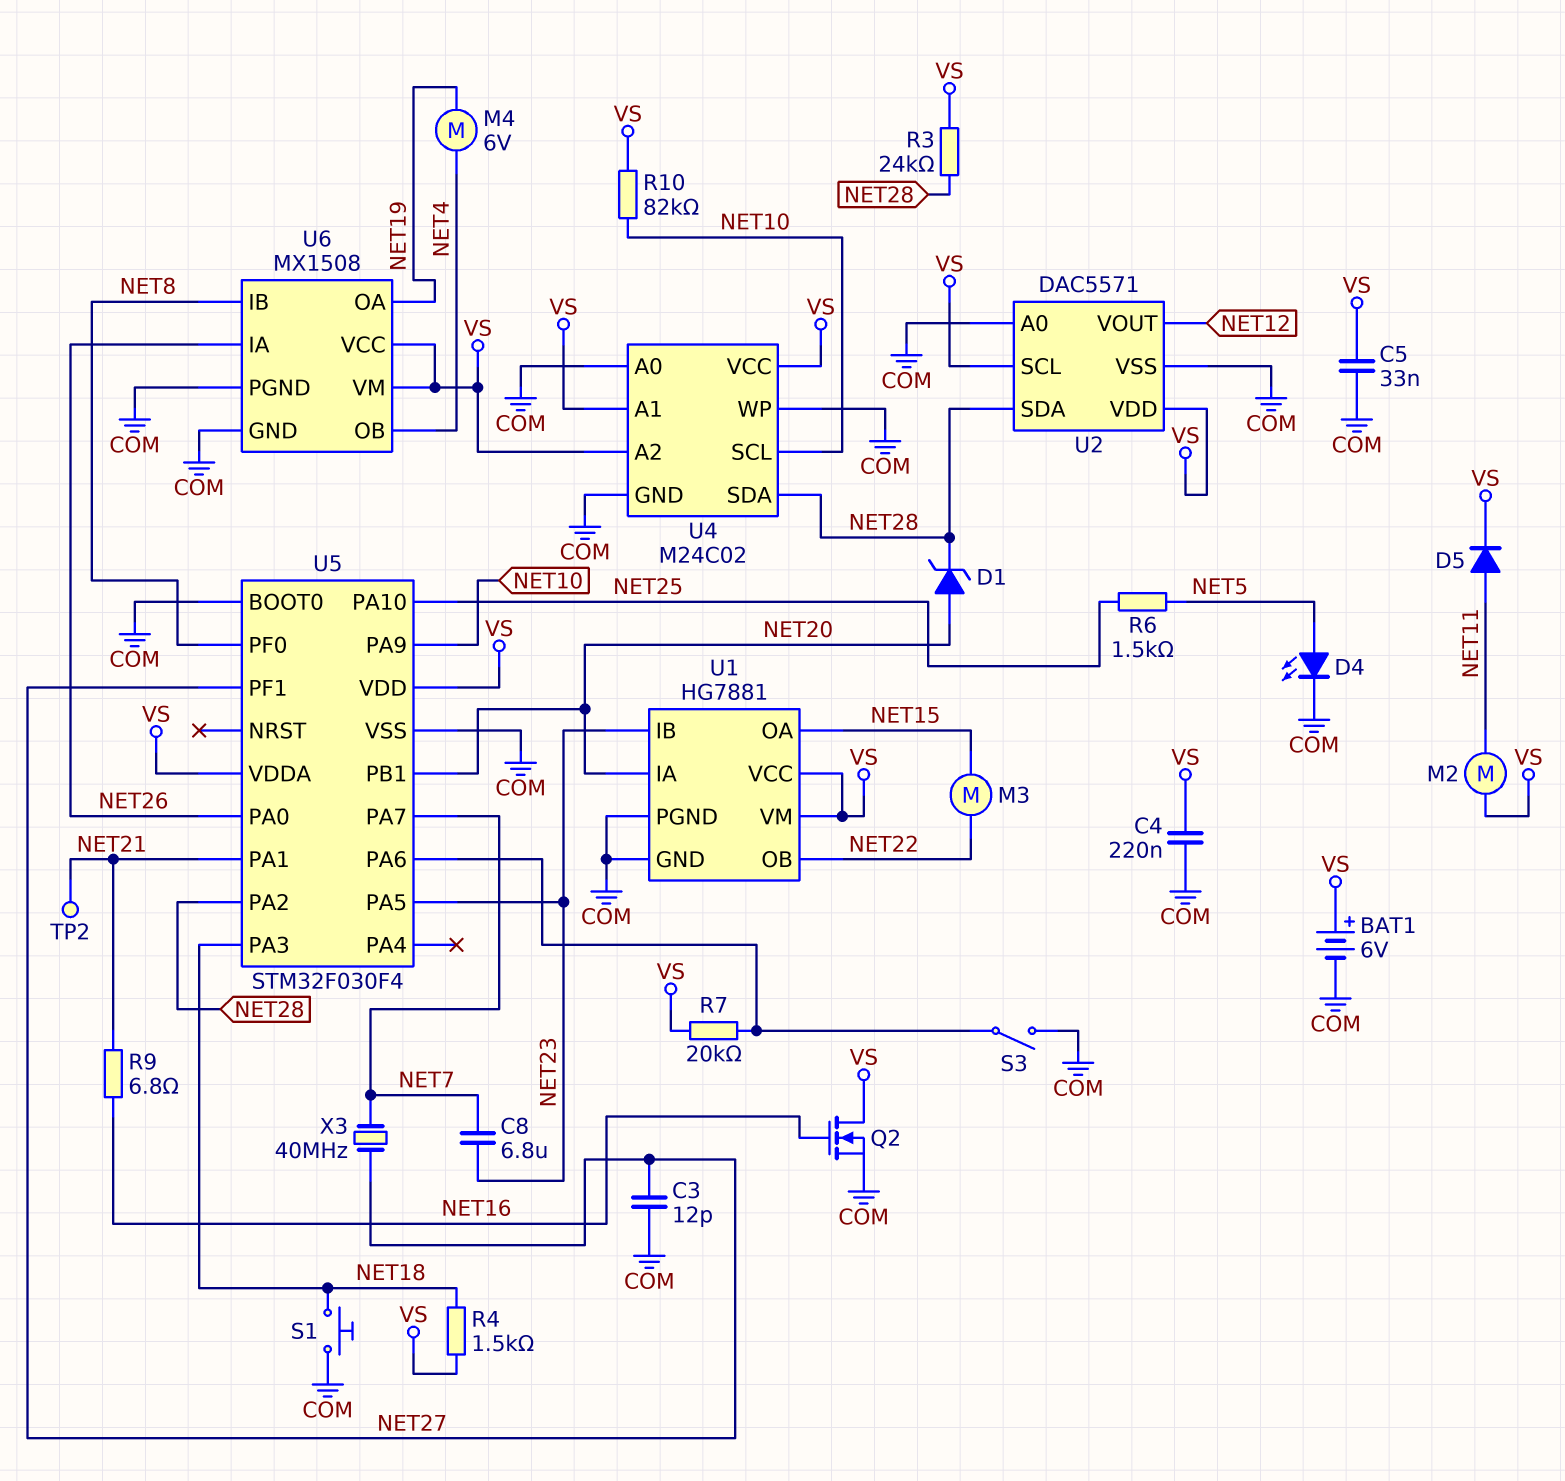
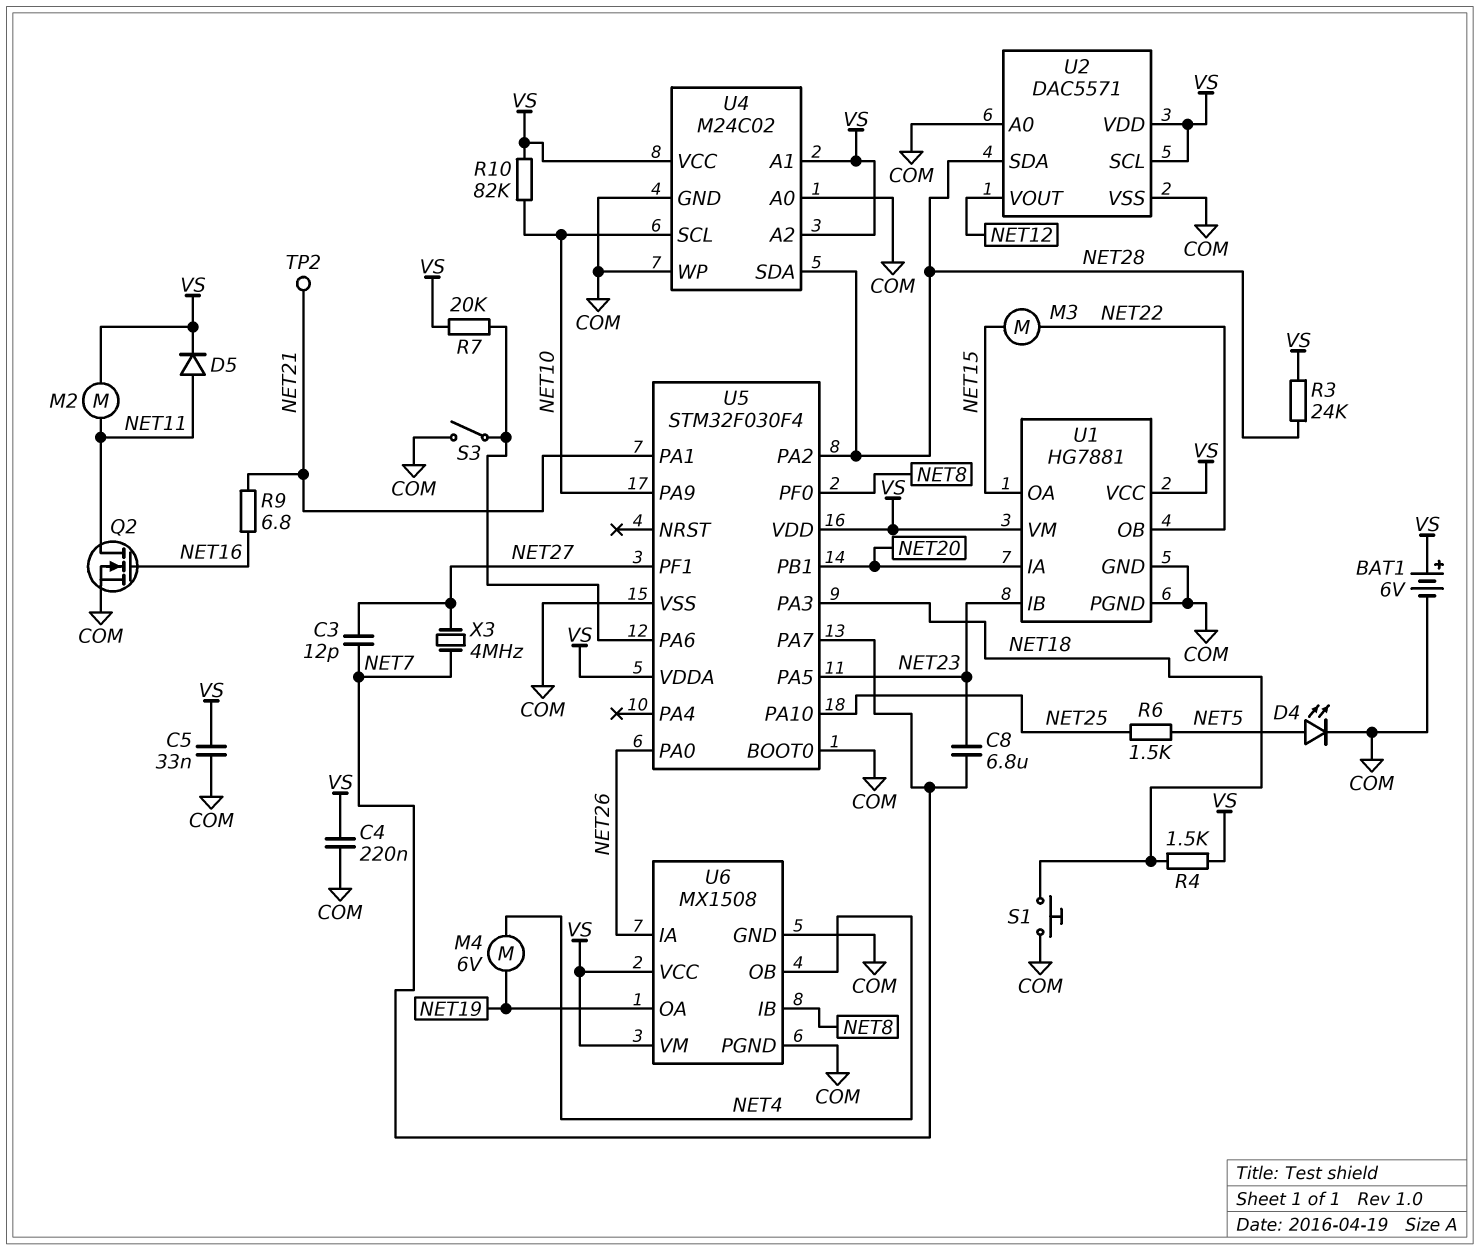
C3: 12pF (COM, NET27) -> 12pF (NET7, NET27)
D1: zener (A NET20, K NET28) -> none
Q2: NMOS (G NET16, D VS, S COM) -> NMOS (G NET16, D NET11, S COM)
X3: 40MHz (NET7, NET27) -> 4MHz (NET7, NET27)

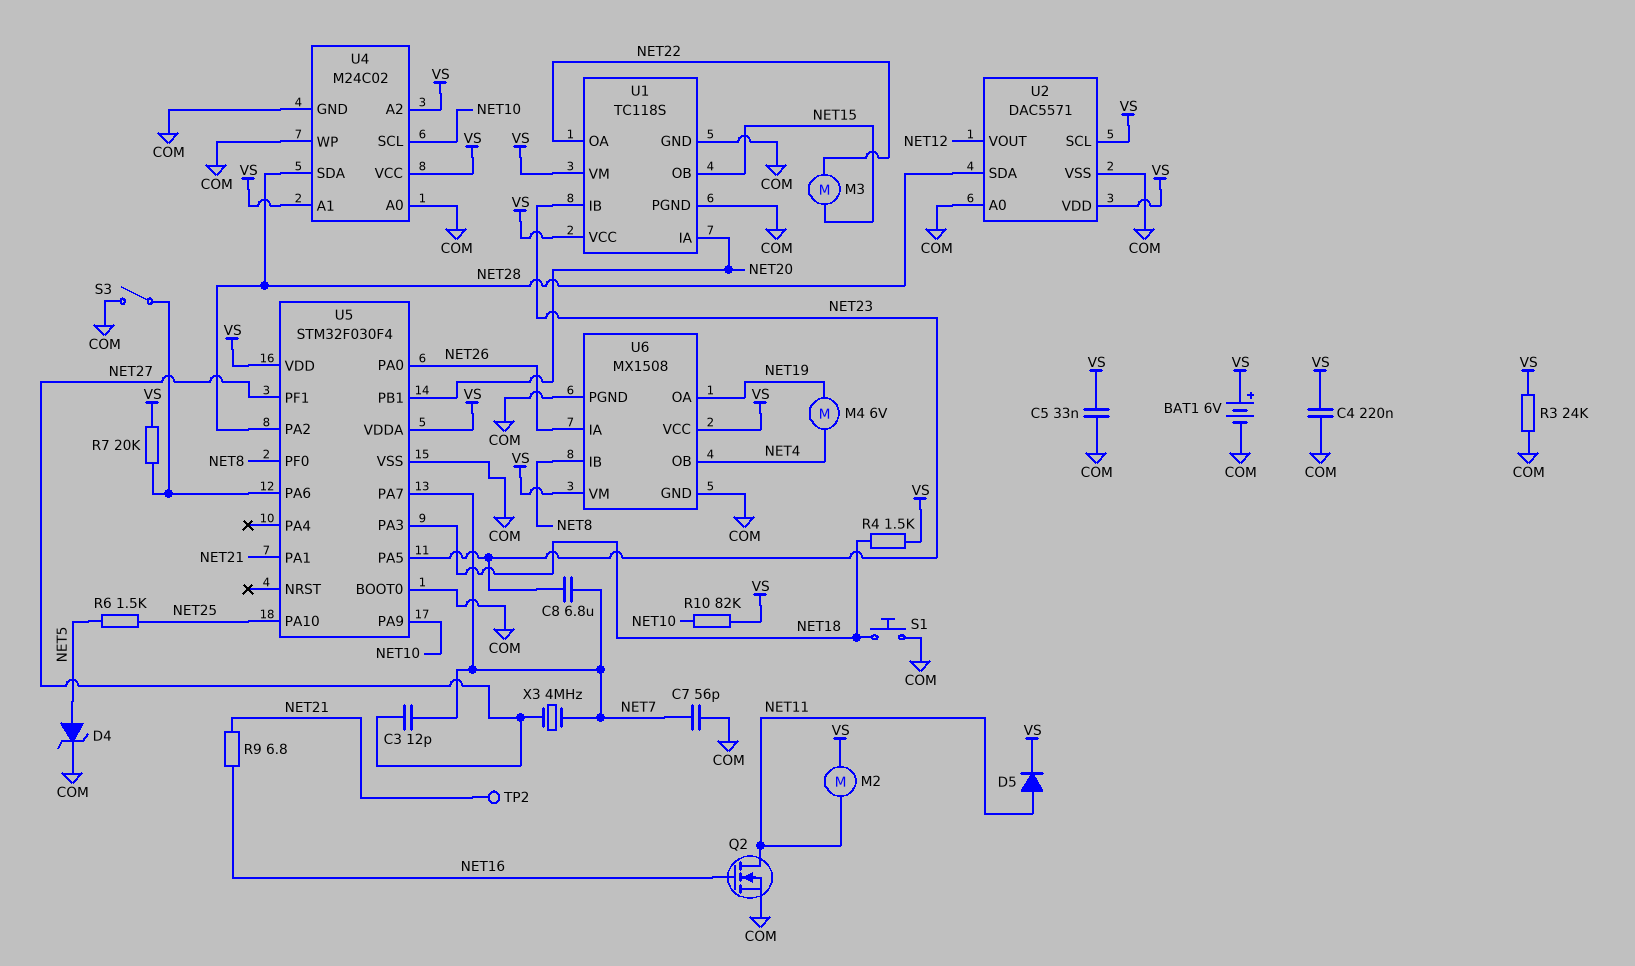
C7: none -> 56pF (COM, NET7)
D4: LED (A NET5, K COM) -> zener (A NET5, K COM)
R3: 24k (NET28, VS) -> 24k (COM, VS)
U1: HG7881 -> TC118S
U1 pin OA: NET15 -> NET22
U1 pin OB: NET22 -> NET15

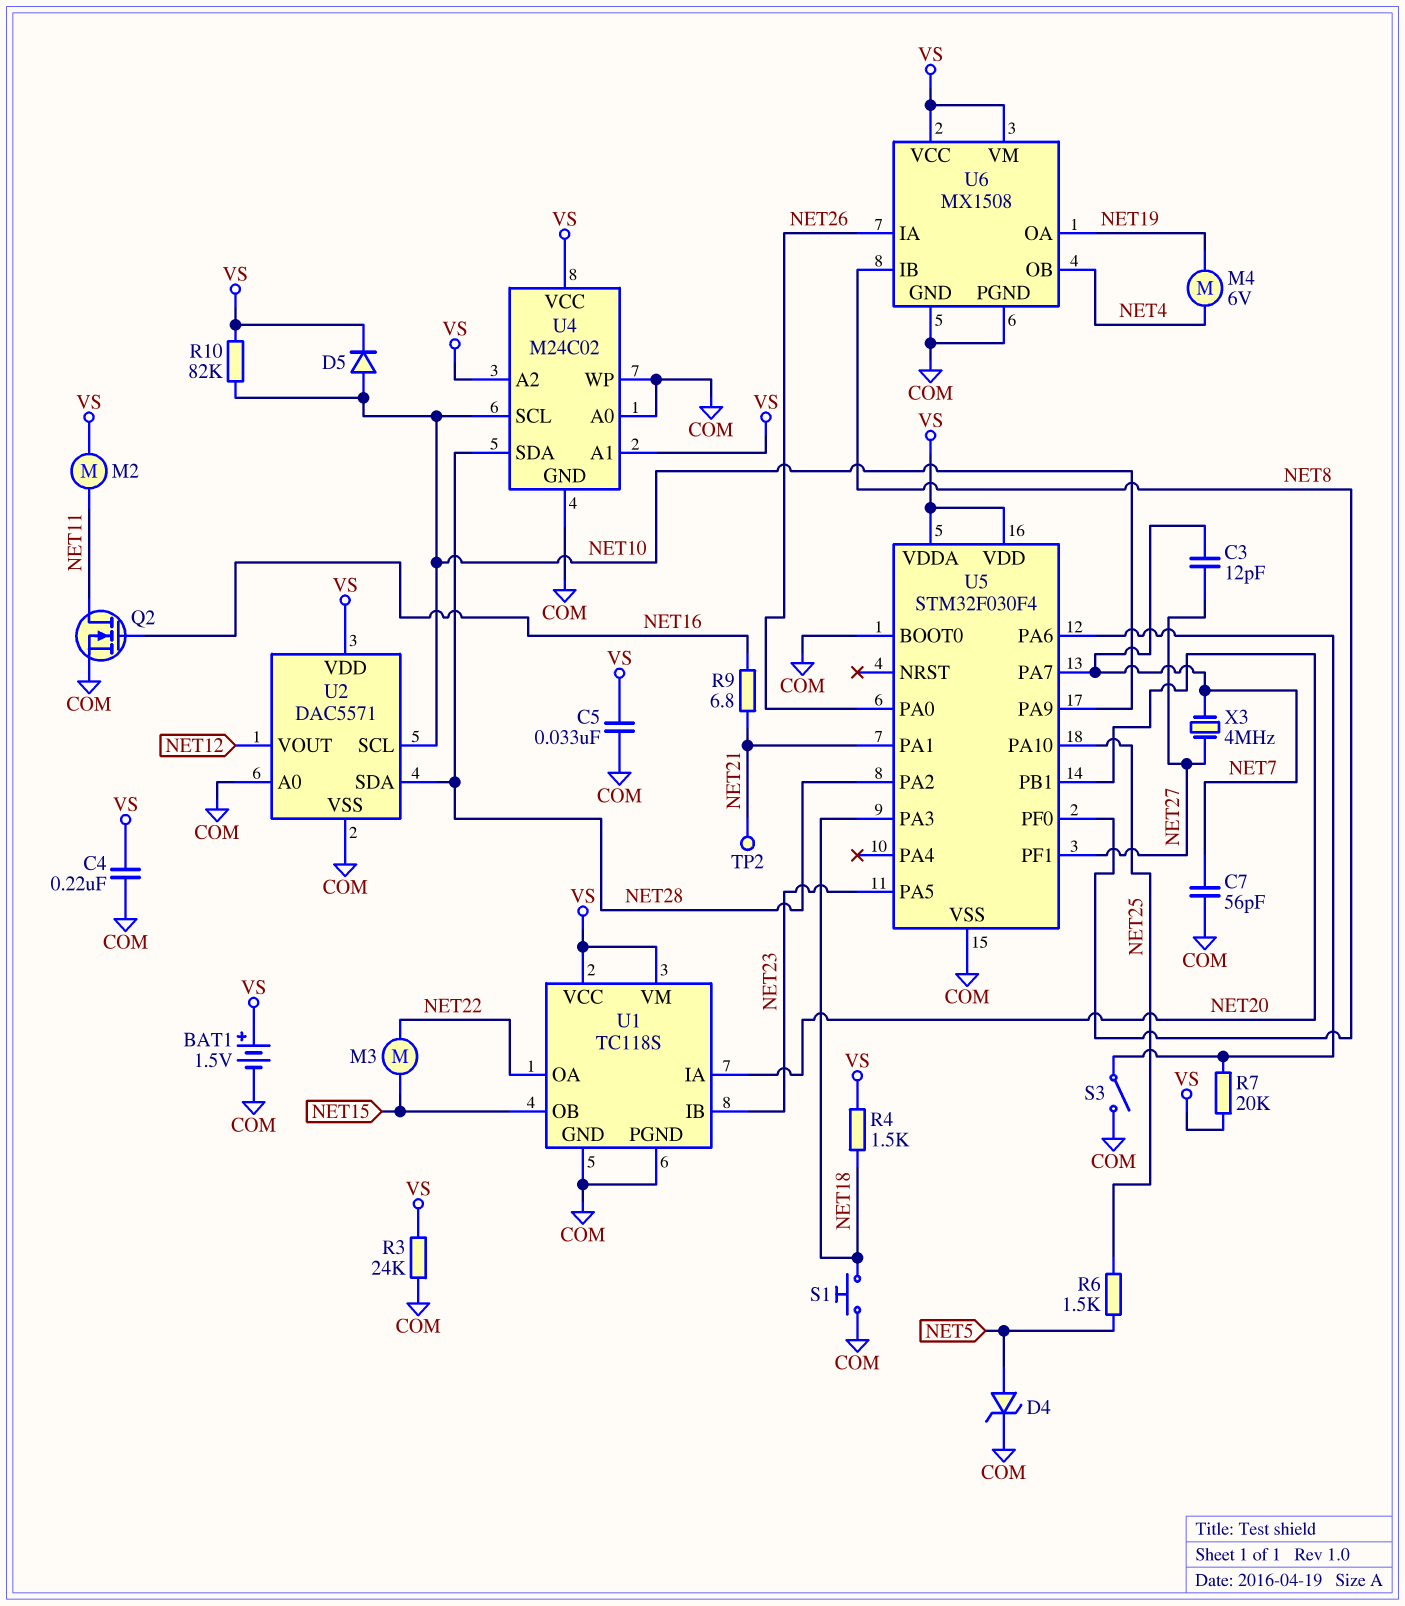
BAT1: 6V (plus VS, minus COM) -> 1.5V (plus VS, minus COM)
C8: 6.8uF (NET7, NET23) -> none
D5: diode (A NET11, K VS) -> diode (A NET10, K VS)
U2 pin SCL: VS -> NET10

